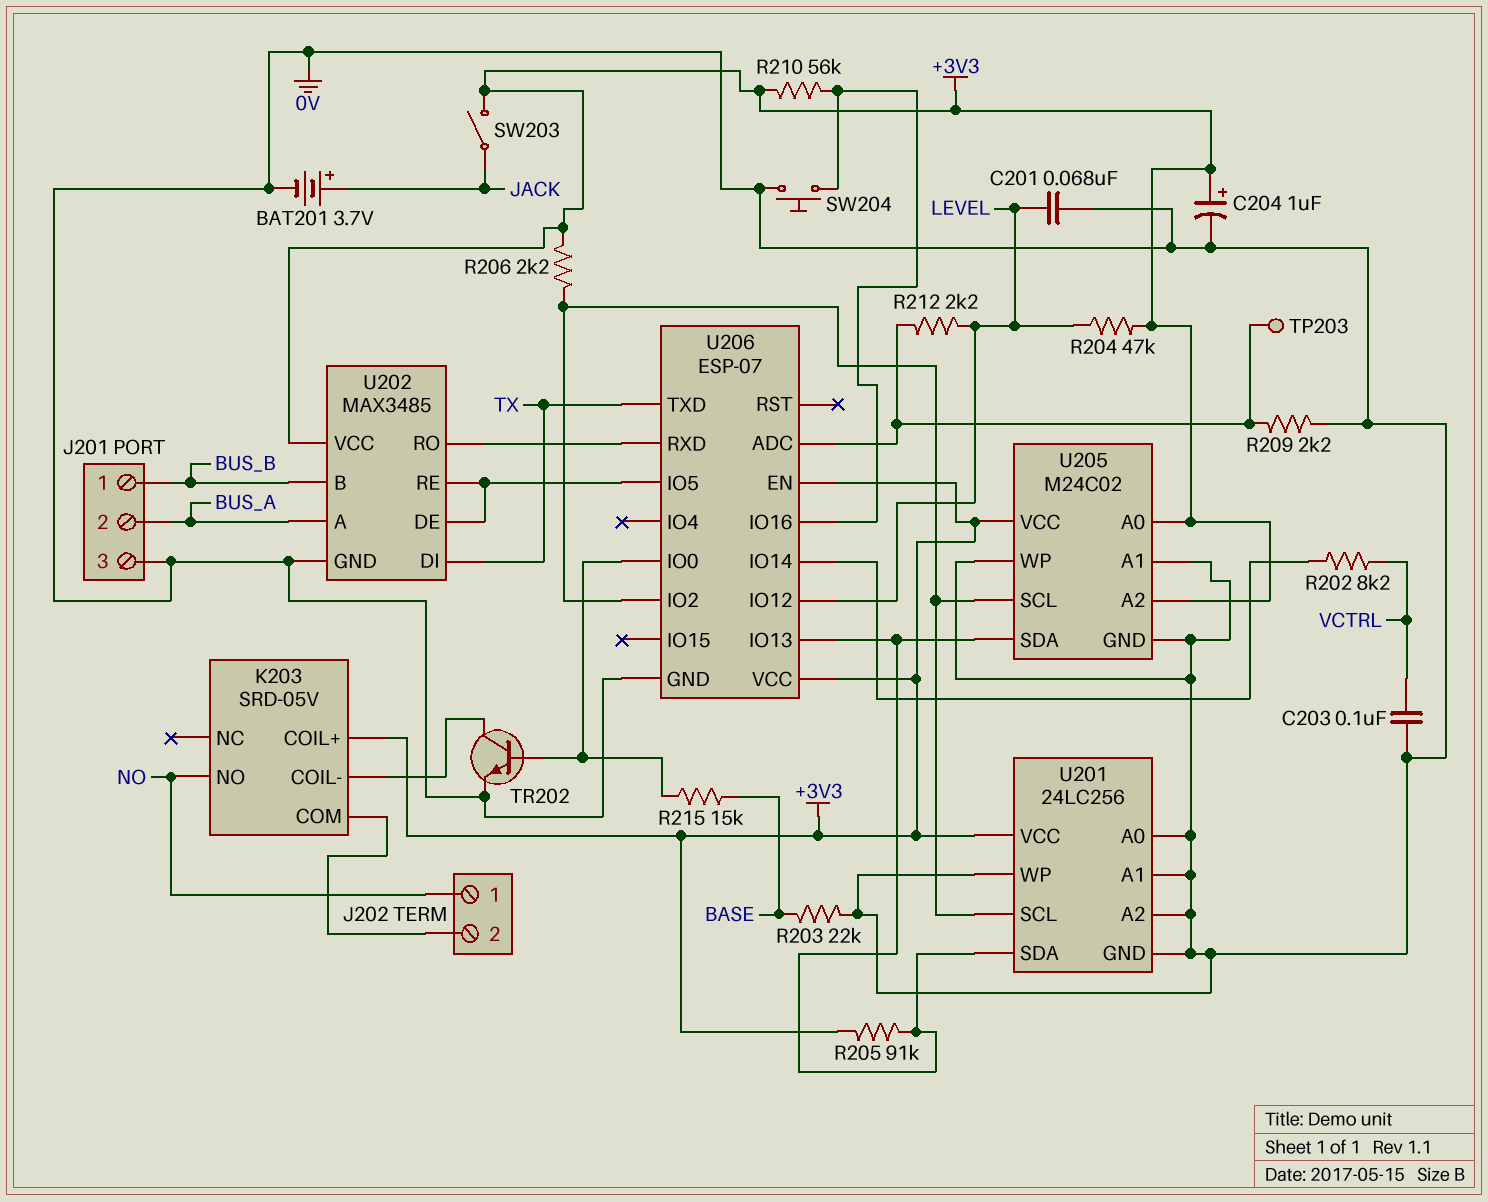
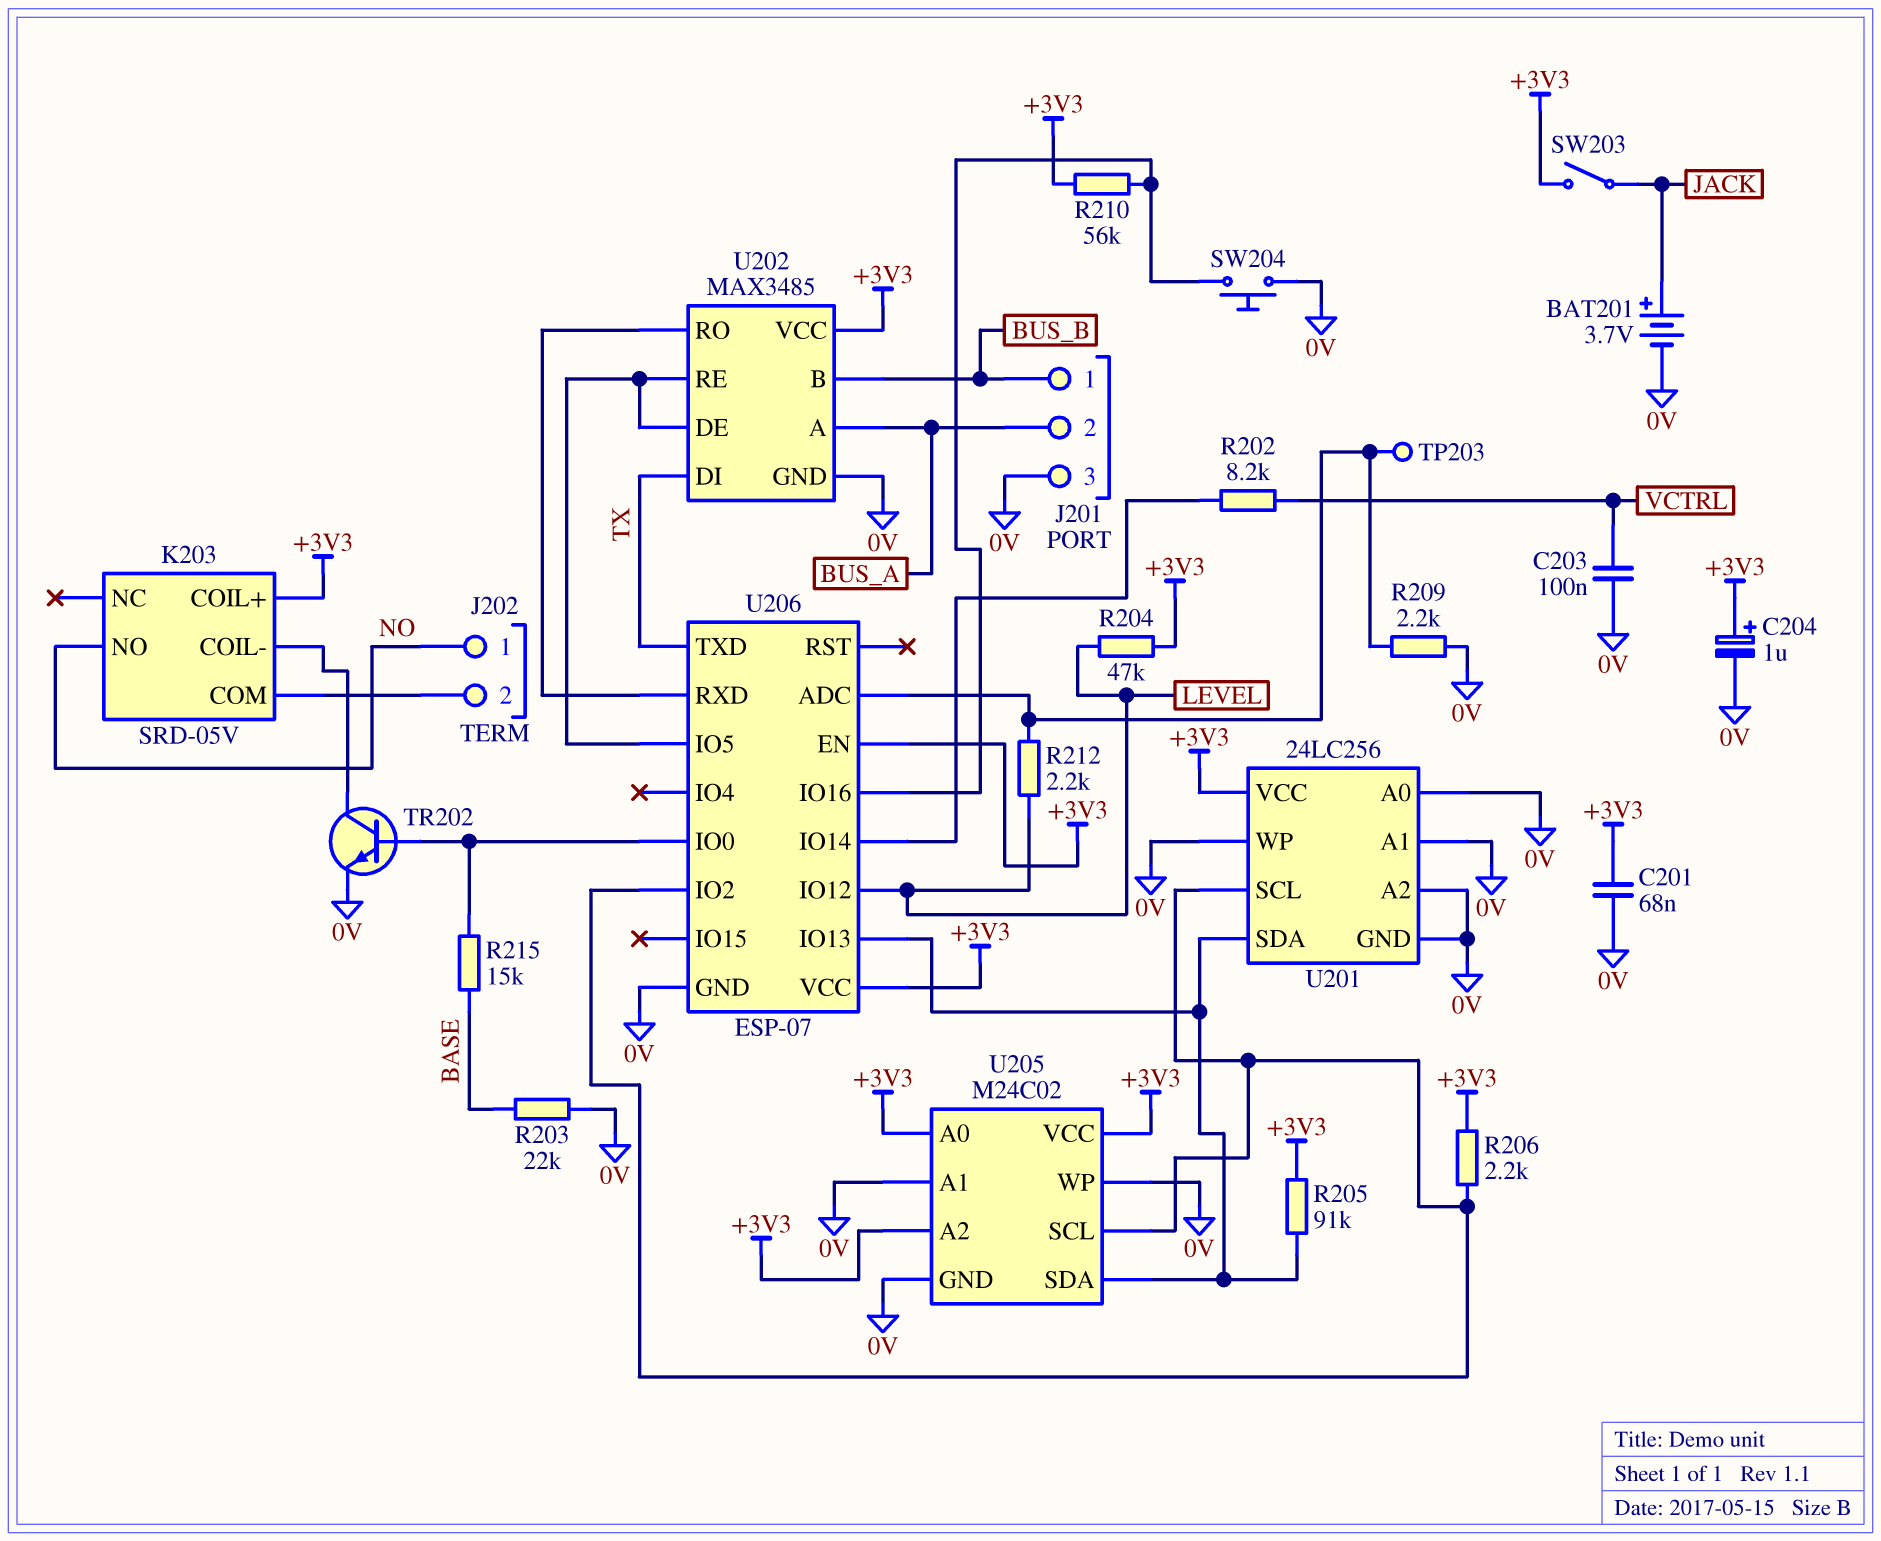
C201: 68nF (0V, LEVEL) -> 68nF (+3V3, 0V)

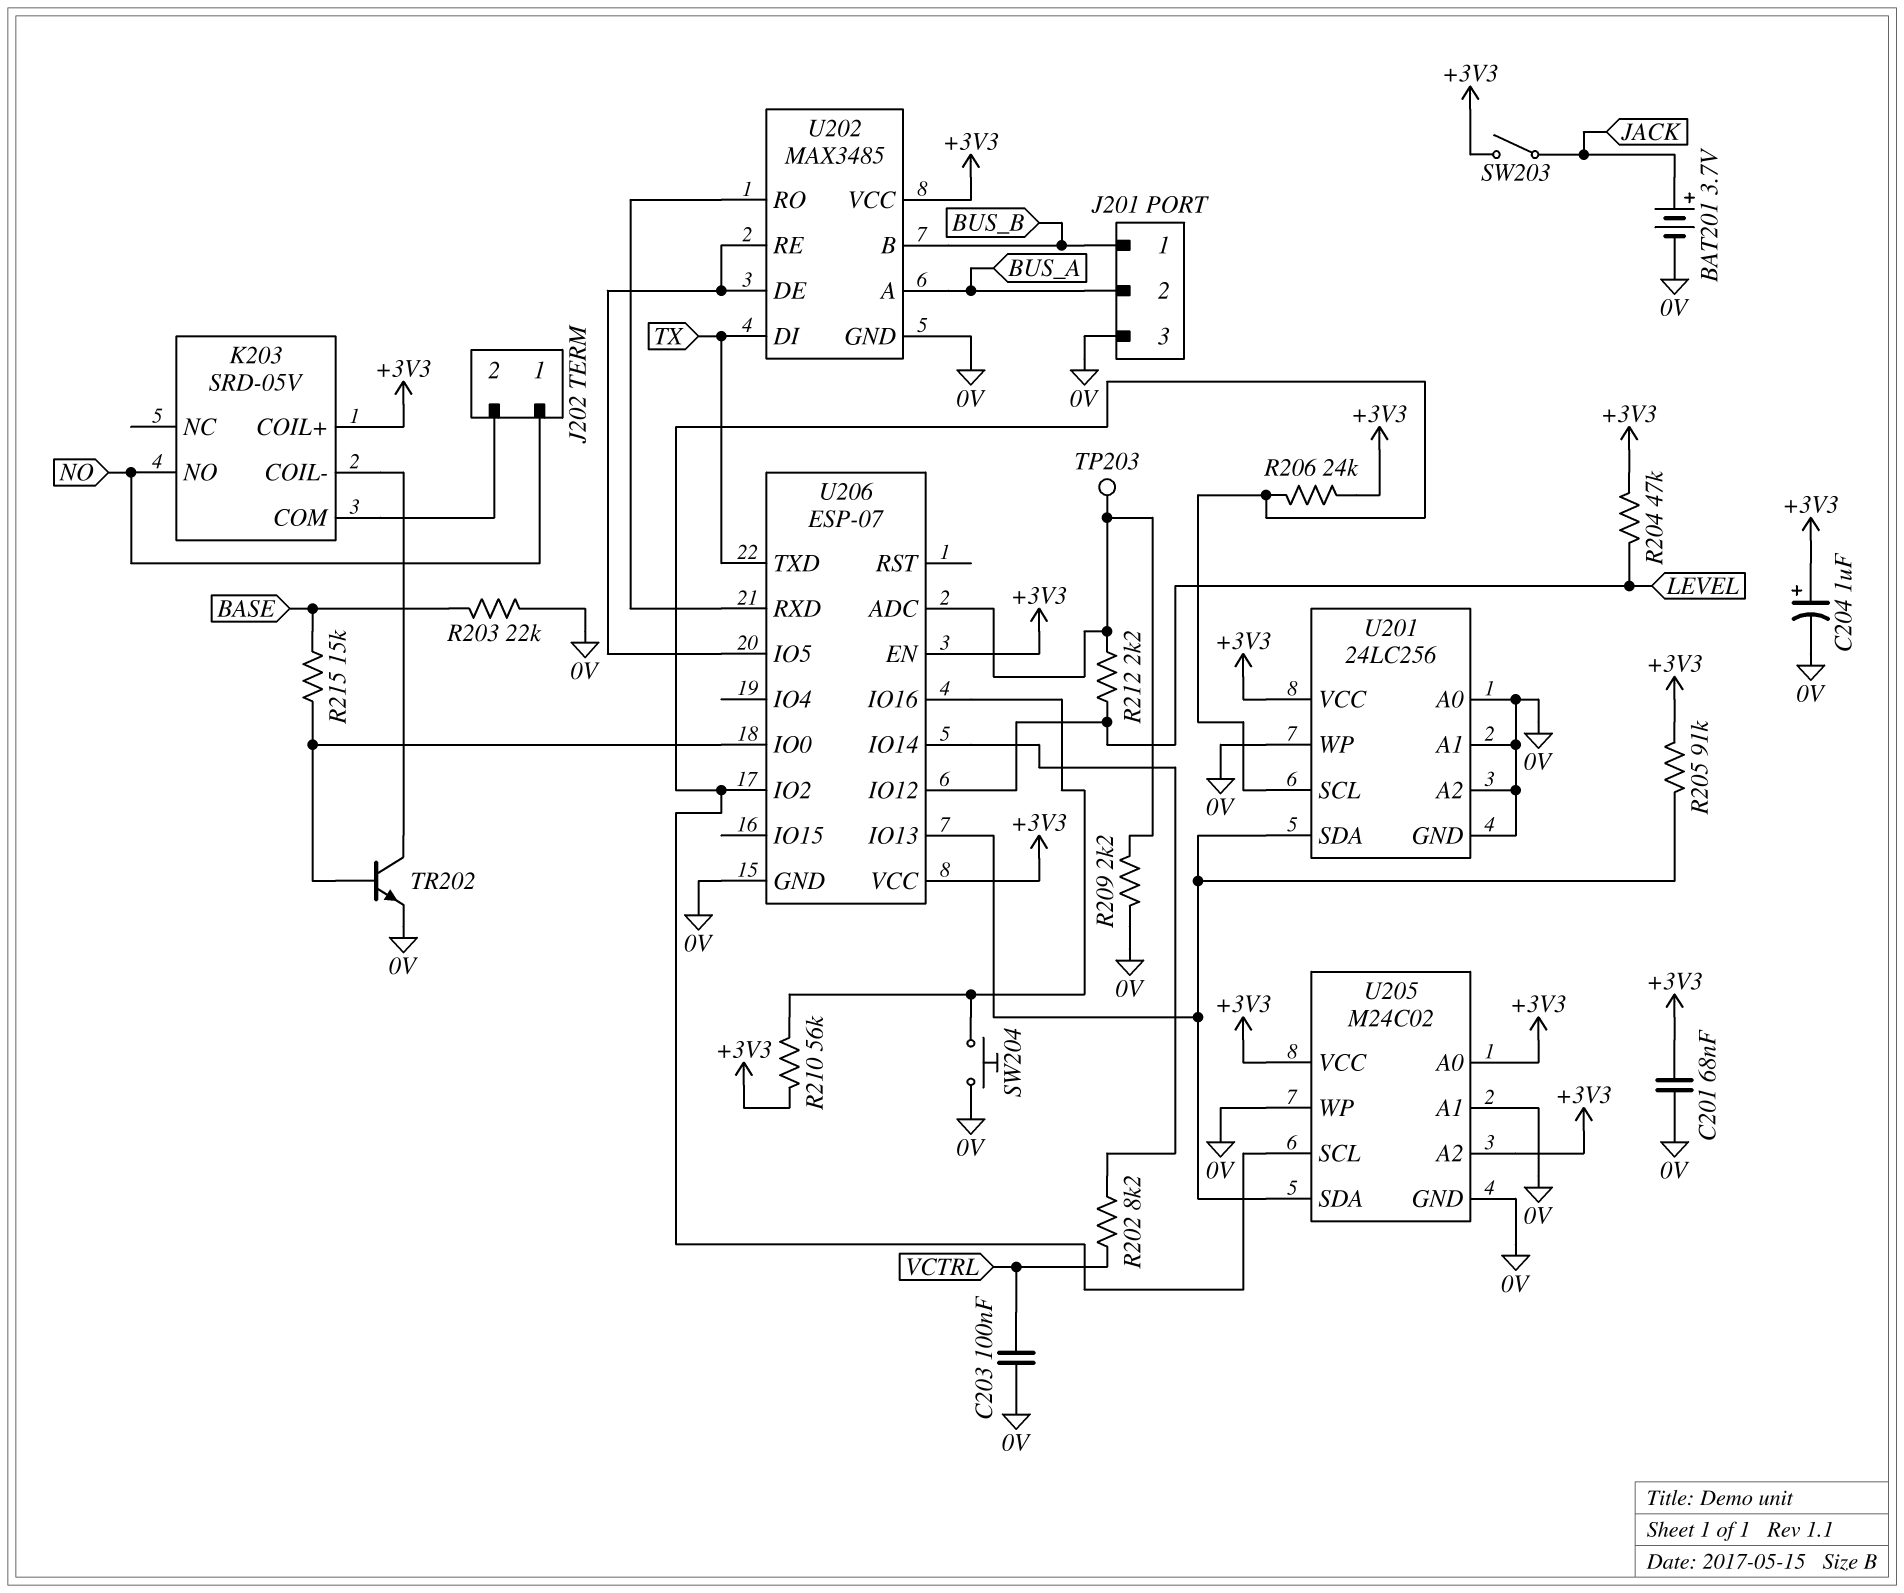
R206: 2.2k (+3V3, U201/SCL) -> 24k (+3V3, U201/SCL)

